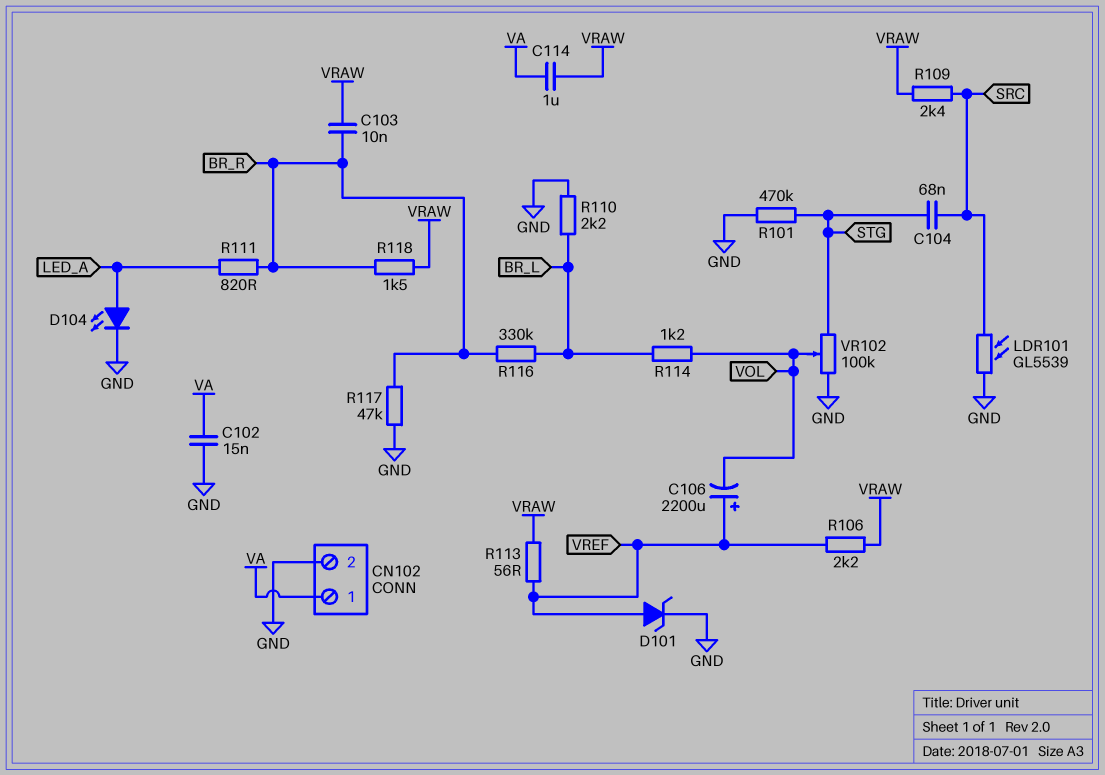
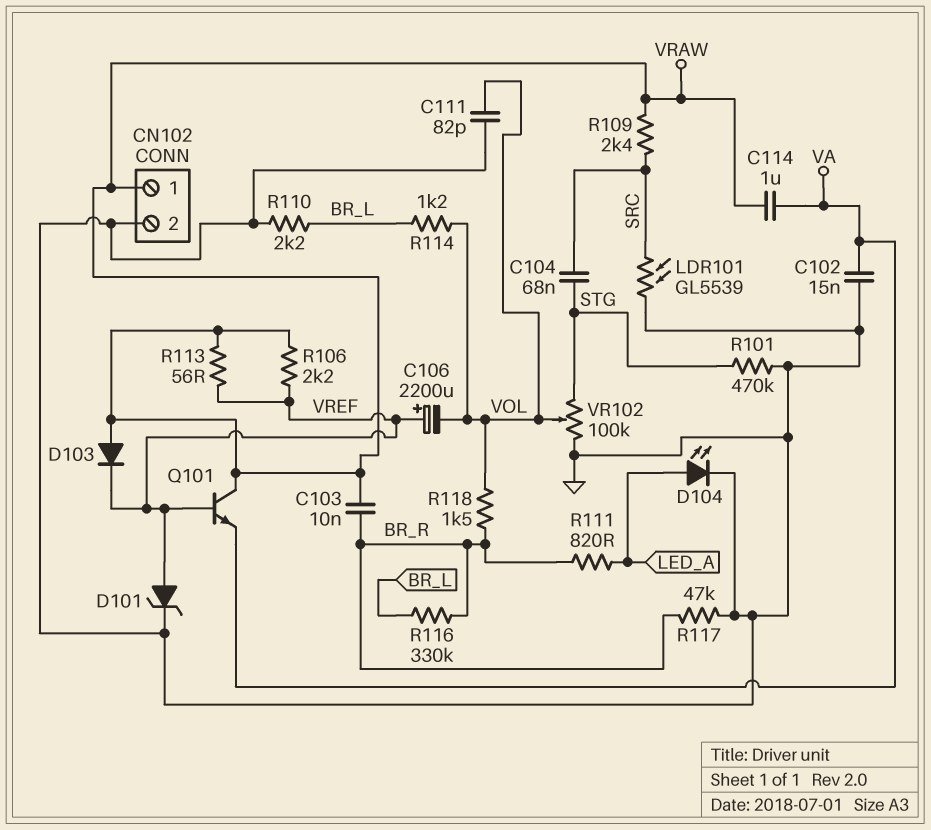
C111: none -> 82pF (GND, VOL)
CN102 pin 1: VA -> VRAW
D103: none -> diode (A VRAW, K VREF)
Q101: none -> NPN (B VREF, C VRAW, E VA)
R118: 1.5k (BR_R, VRAW) -> 1.5k (BR_R, VOL)

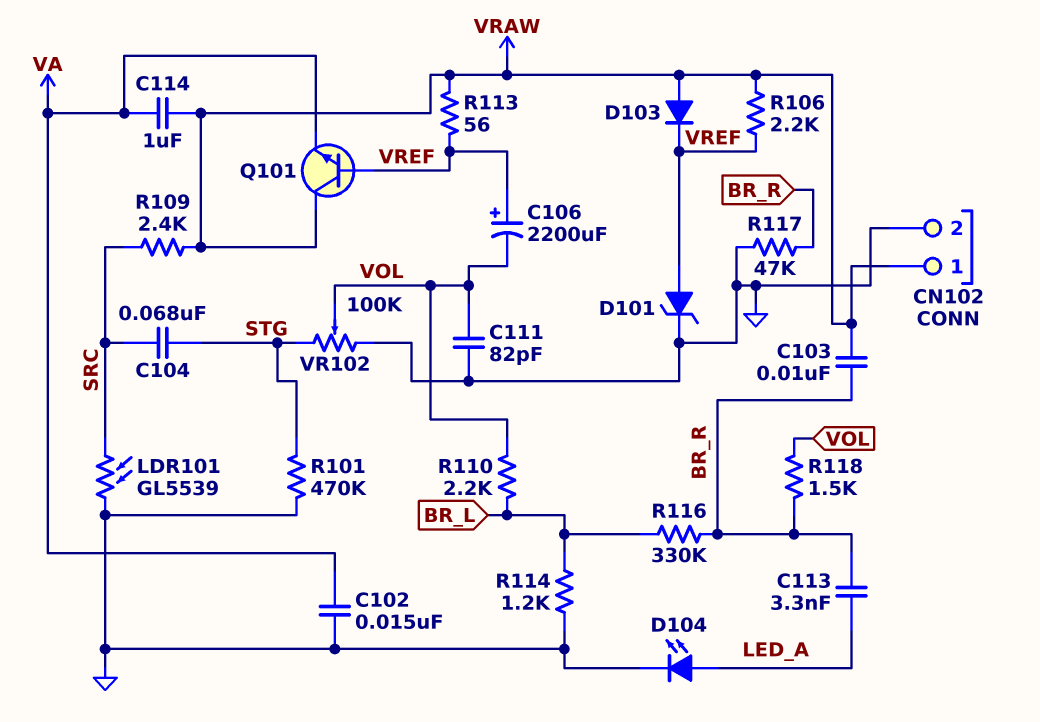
C113: none -> 3.3nF (BR_R, LED_A)
R110: 2.2k (BR_L, GND) -> 2.2k (BR_L, VOL)
R111: 820 (BR_R, LED_A) -> none
R114: 1.2k (BR_L, VOL) -> 1.2k (BR_L, GND)

